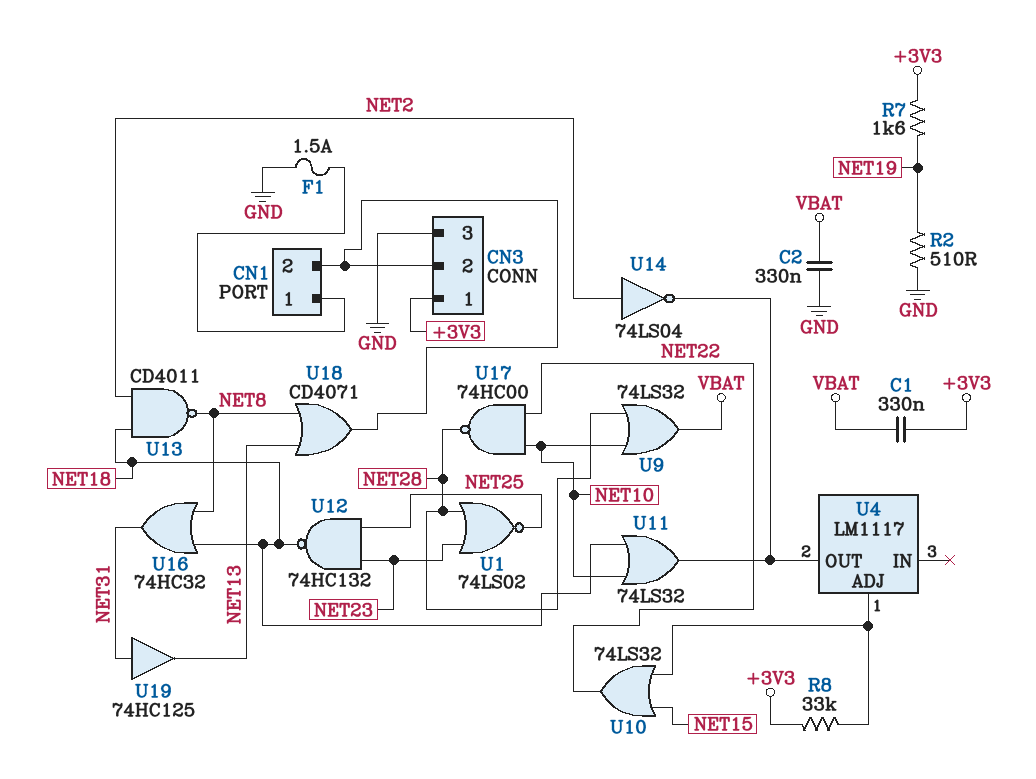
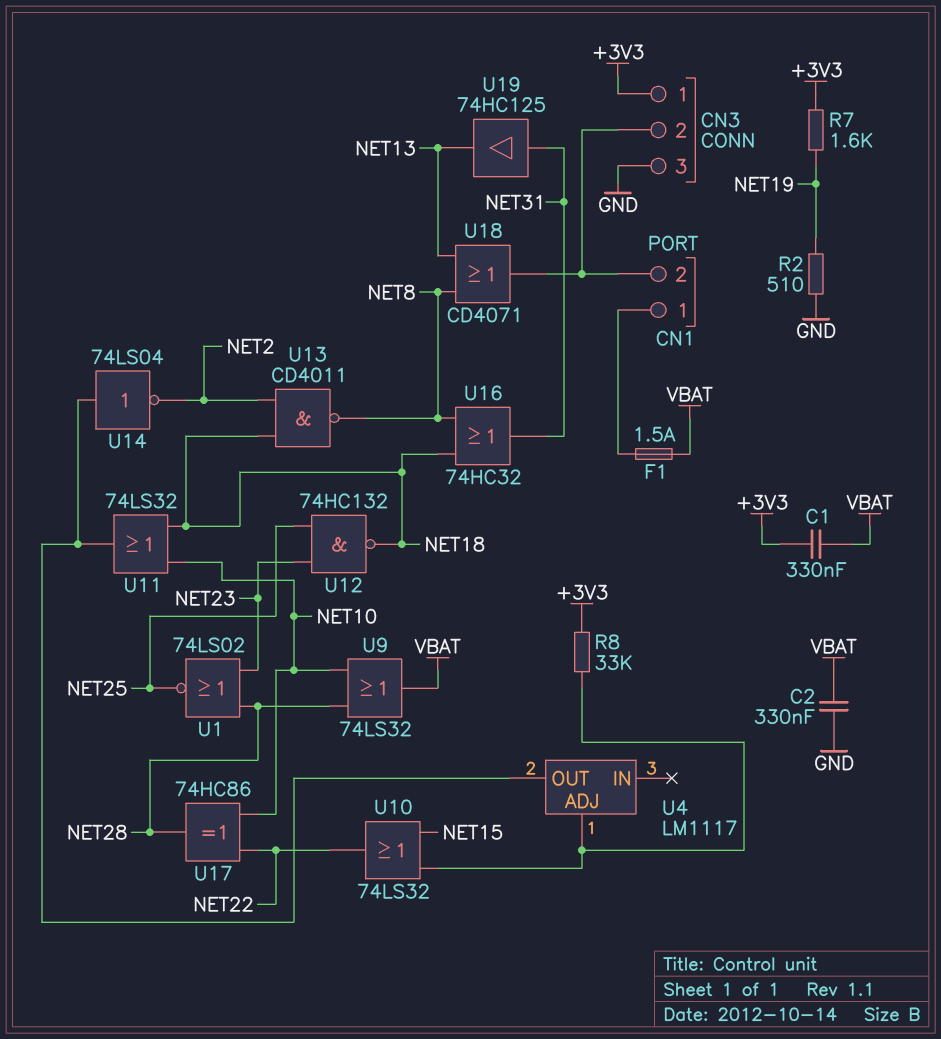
F1: 1.5A (CN1/1, GND) -> 1.5A (CN1/1, VBAT)
U14: NOT 74LS04 (in NET2, out U4/OUT) -> NOT 74LS04 (in U4/OUT, out NET2)
U17: NAND 74HC00 (in NET10, in NET22, out NET28) -> XOR 74HC86 (in NET10, in NET22, out NET28)

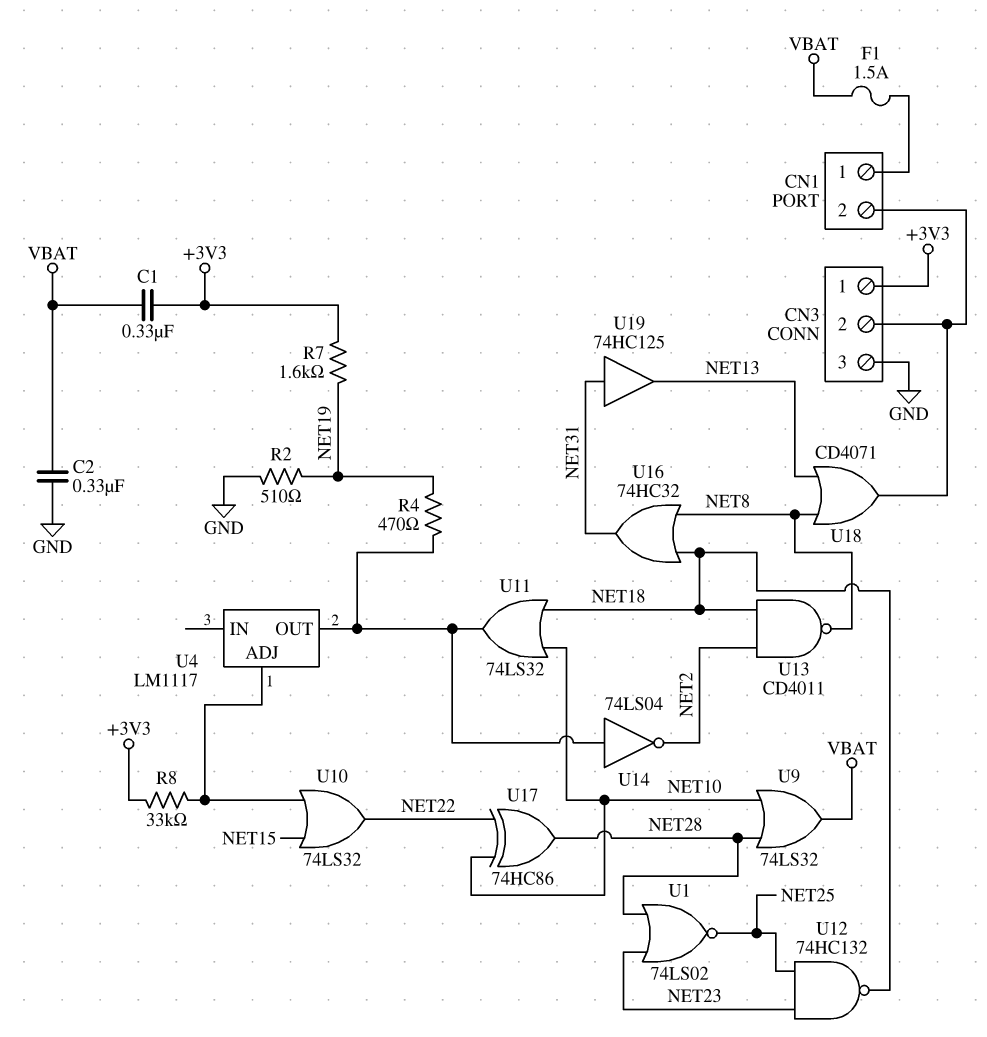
R4: none -> 470 (NET19, U4/OUT)

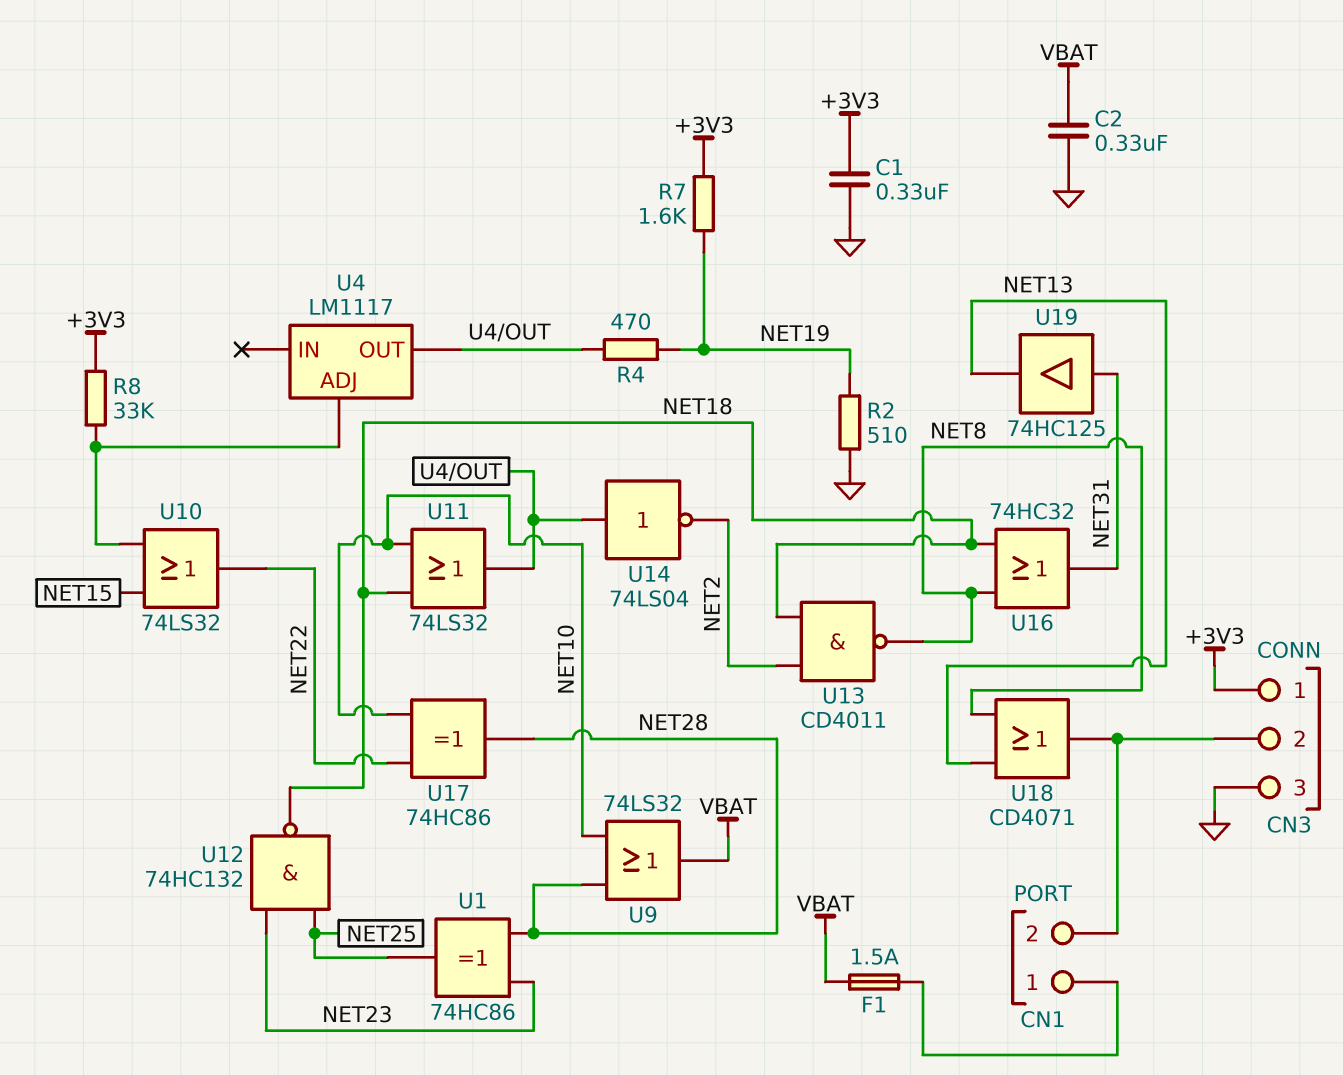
C1: 330nF (+3V3, VBAT) -> 330nF (+3V3, GND)
U1: NOR 74LS02 (in NET23, in NET28, out NET25) -> XOR 74HC86 (in NET23, in NET28, out NET25)

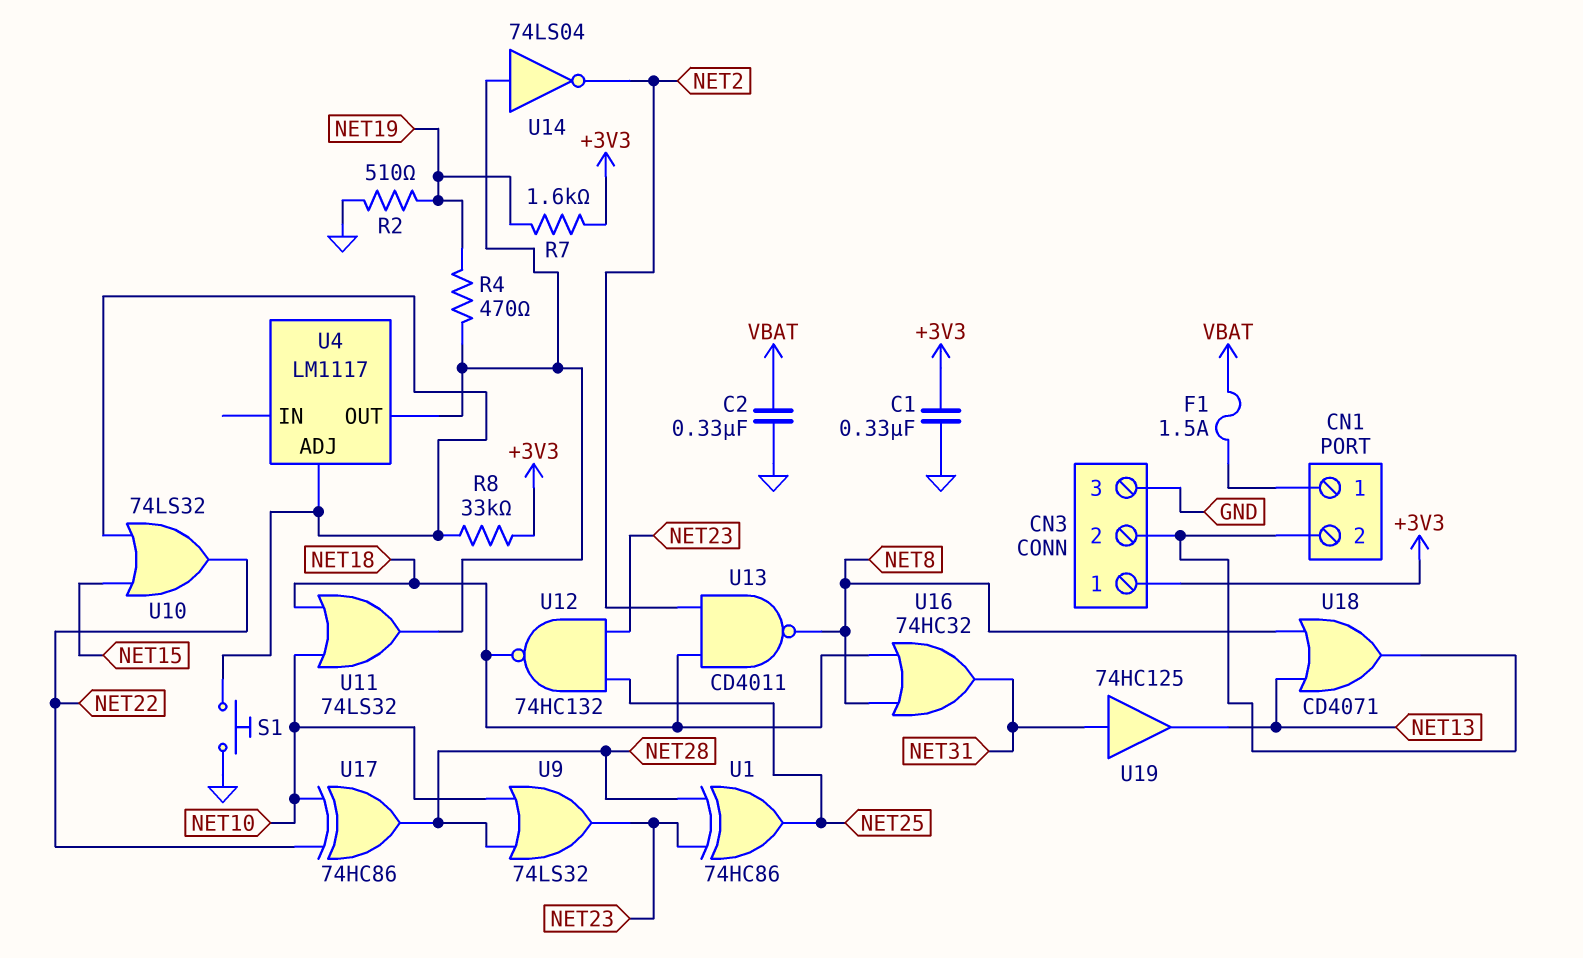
S1: none -> button (GND, U4/ADJ)
U9: OR 74LS32 (in NET10, in NET28, out VBAT) -> OR 74LS32 (in NET10, in NET28, out NET23)

